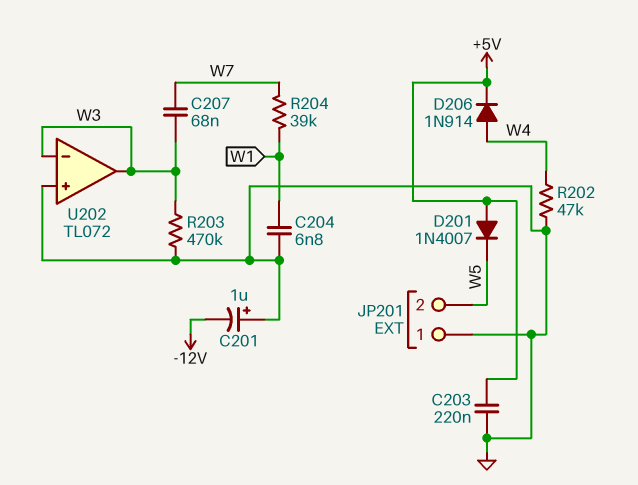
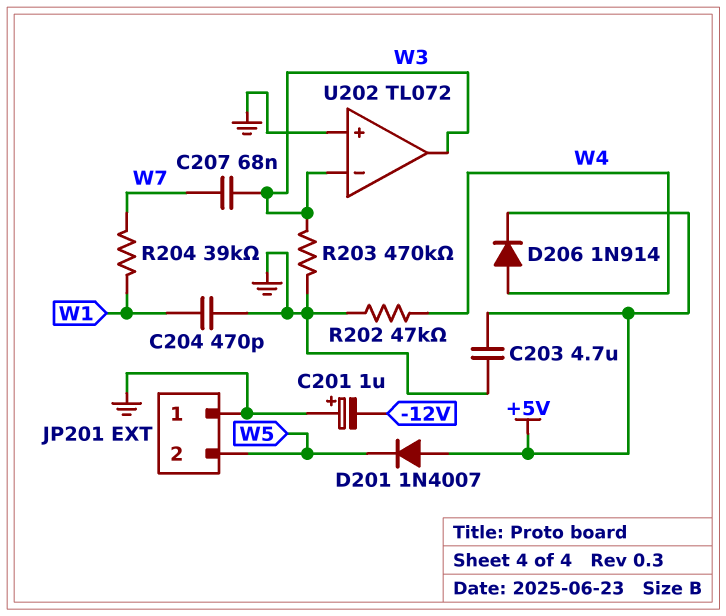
C203: 220nF (+5V, GND) -> 4.7uF (+5V, GND)
C204: 6.8nF (GND, W1) -> 470pF (GND, W1)

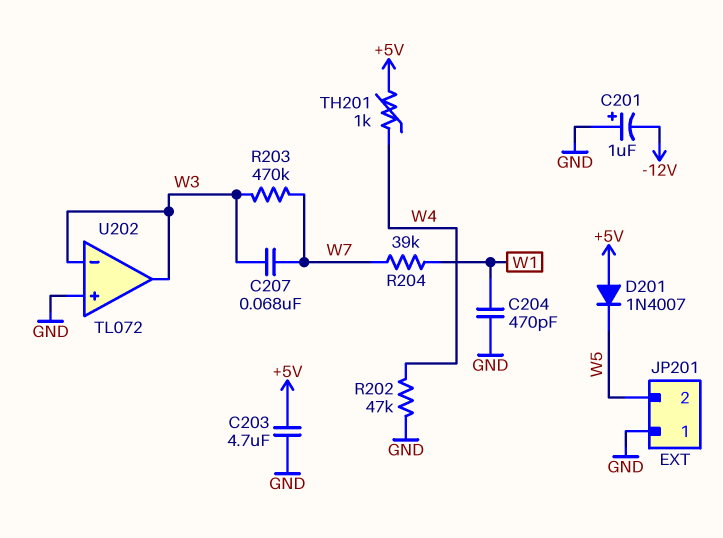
D206: diode 1N914 (A W4, K +5V) -> none
R203: 470k (GND, W3) -> 470k (W3, W7)
TH201: none -> 1k (+5V, W4)

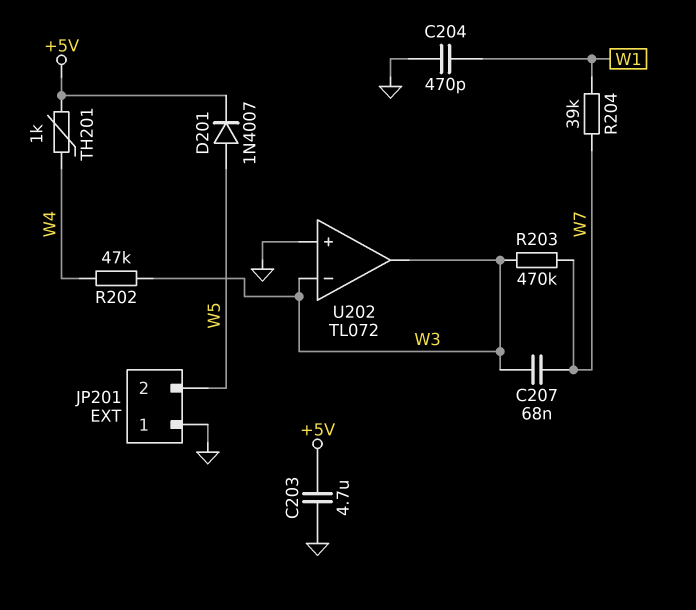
C201: 1uF (plus GND, minus -12V) -> none
D201: diode 1N4007 (A +5V, K W5) -> diode 1N4007 (A W5, K +5V)
R202: 47k (GND, W4) -> 47k (W3, W4)

